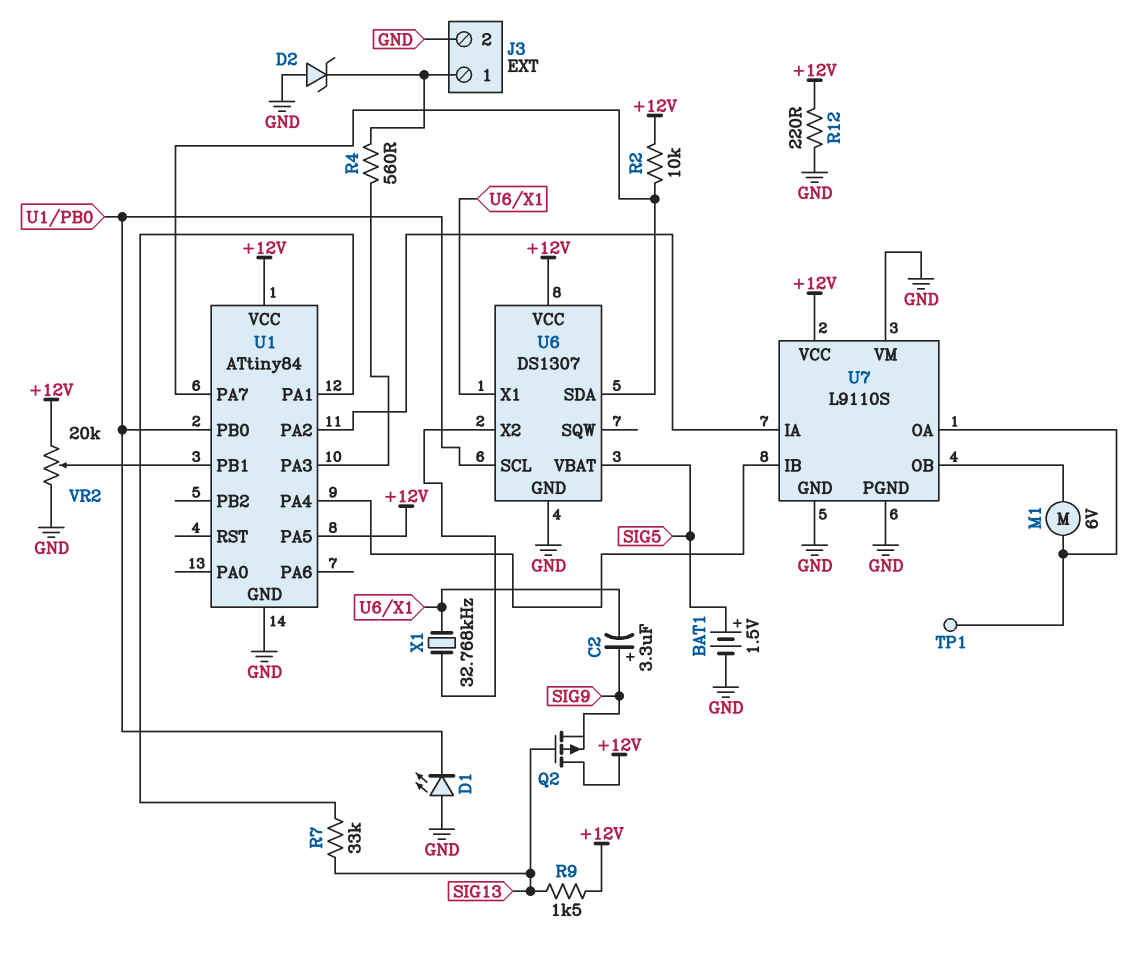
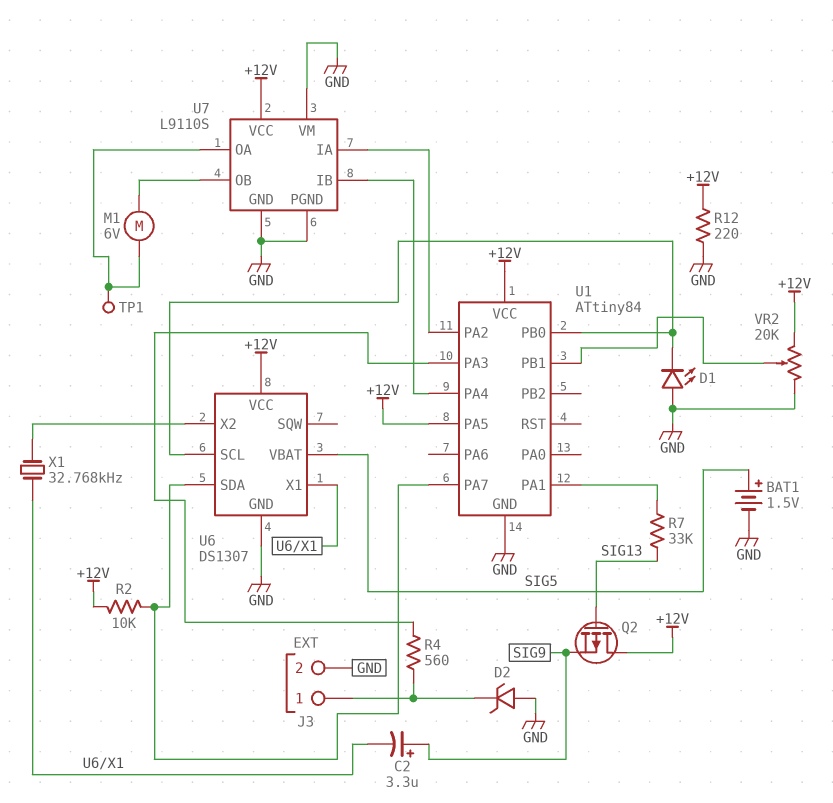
R9: 1.5k (+12V, SIG13) -> none

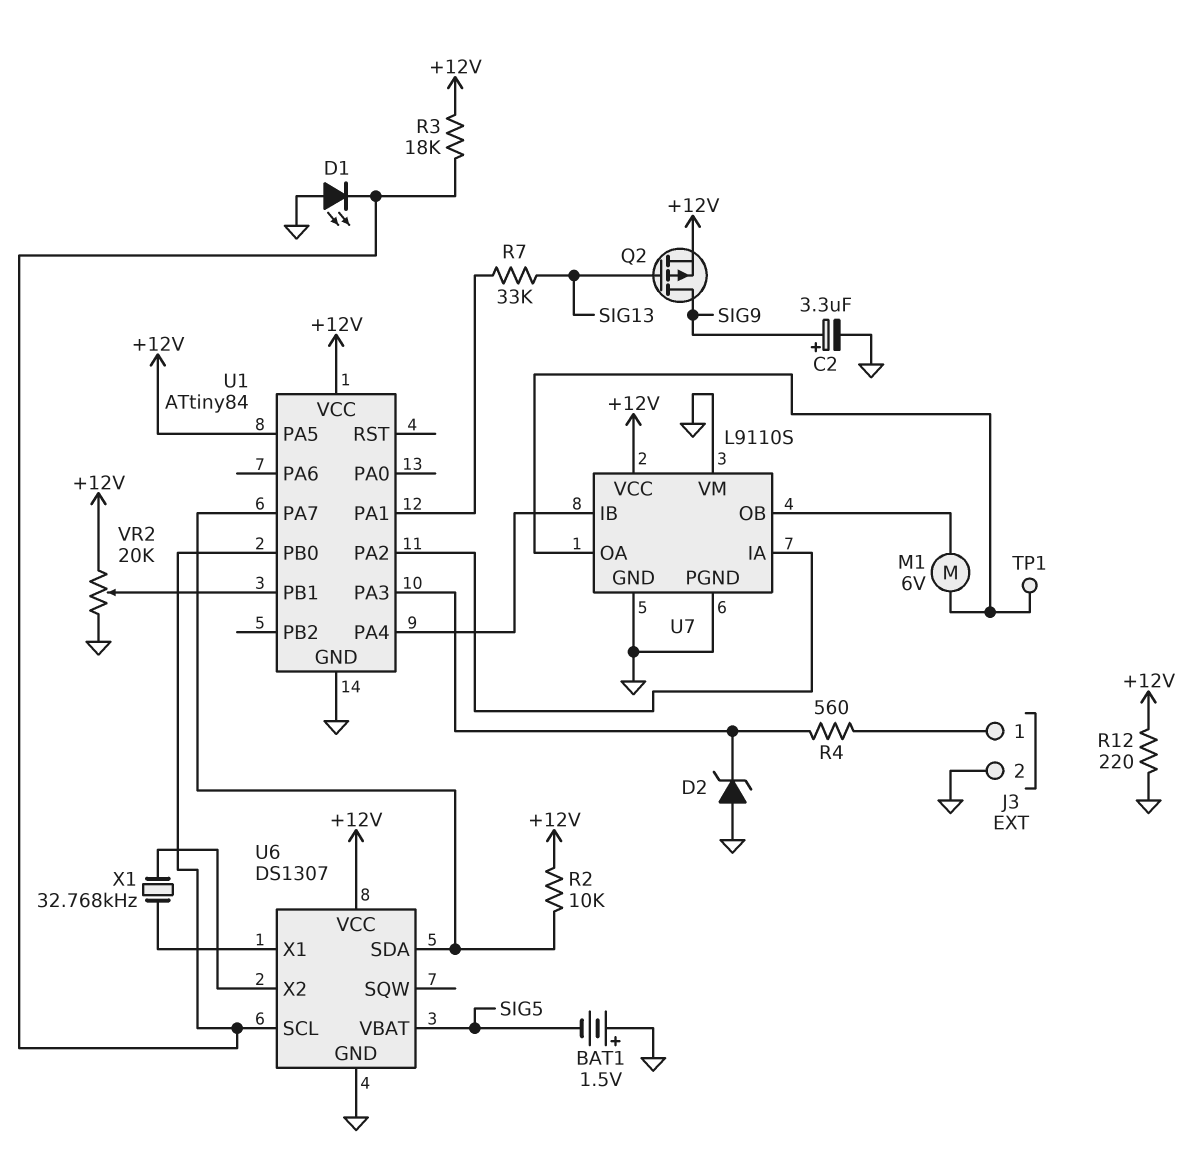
BAT1: 1.5V (plus SIG5, minus GND) -> 1.5V (plus GND, minus SIG5)
C2: 3.3uF (plus SIG9, minus U6/X1) -> 3.3uF (plus SIG9, minus GND)
D2: zener (A GND, K J3/1) -> zener (A GND, K U1/PA3)
Q2: PMOS (G SIG13, D +12V, S SIG9) -> PMOS (G SIG13, D SIG9, S +12V)
R3: none -> 18k (+12V, U1/PB0)

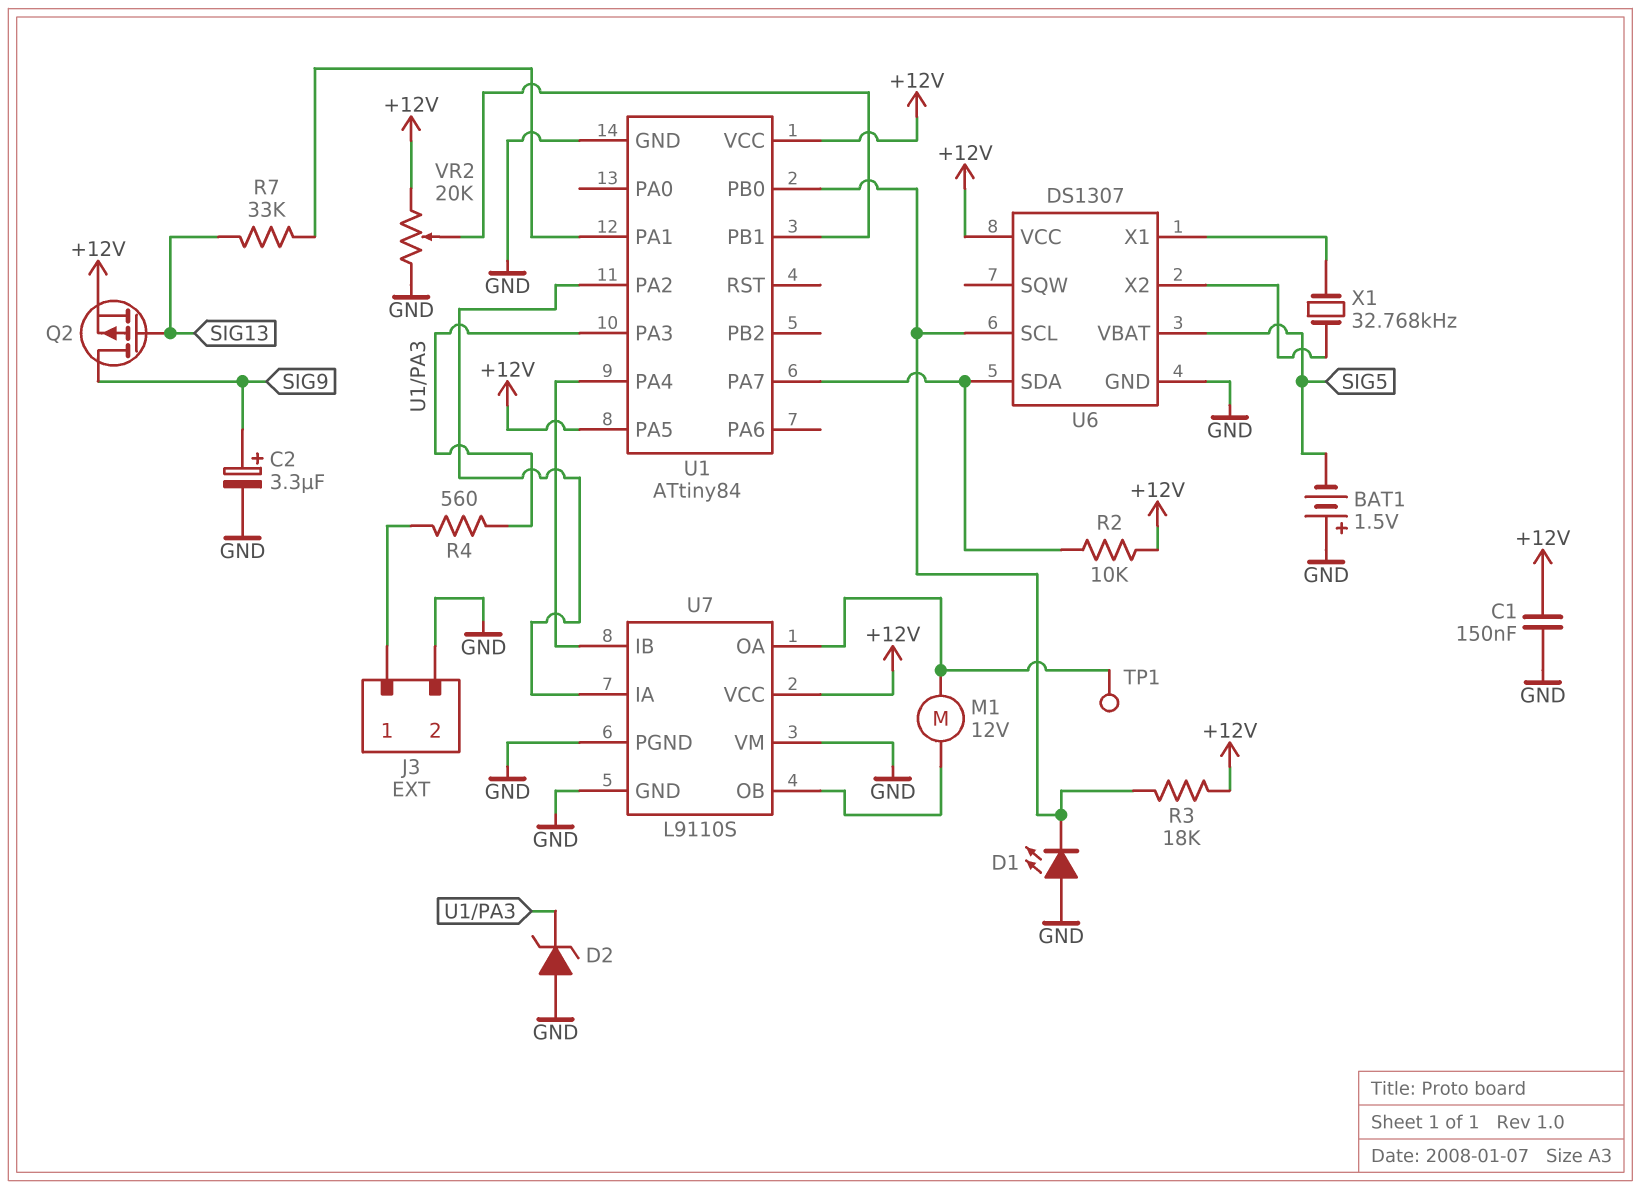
C1: none -> 150nF (+12V, GND)
M1: motor 6V (U7/OA, U7/OB) -> motor 12V (U7/OA, U7/OB)
R12: 220 (+12V, GND) -> none

